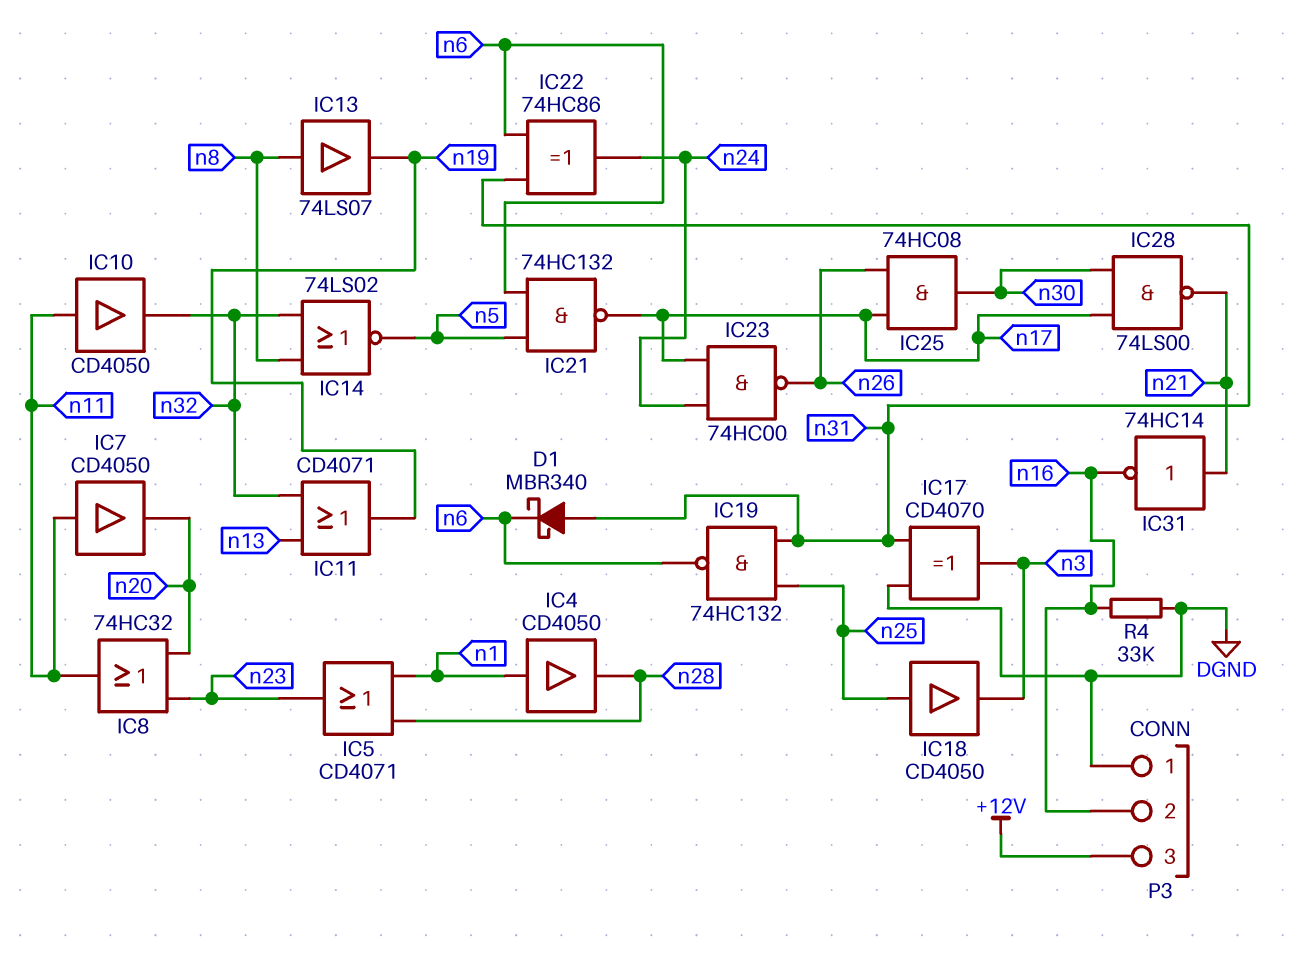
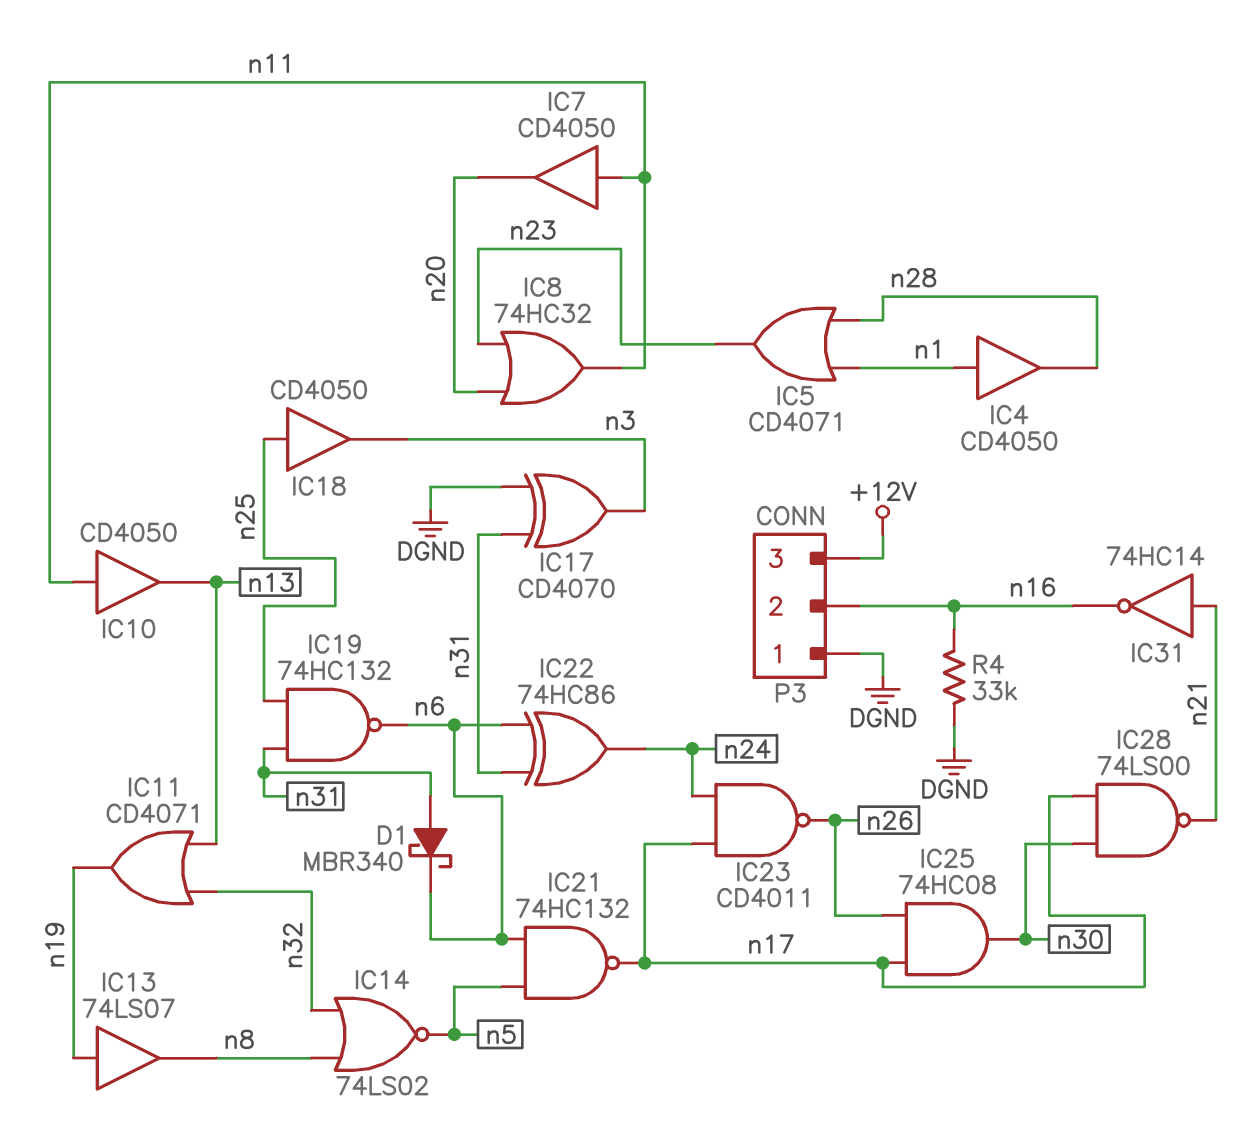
IC10: buffer CD4050 (in n11, out n32) -> buffer CD4050 (in n11, out n13)
IC13: buffer 74LS07 (in n8, out n19) -> buffer 74LS07 (in n19, out n8)
IC23: NAND 74HC00 (in n17, in n24, out n26) -> NAND CD4011 (in n17, in n24, out n26)

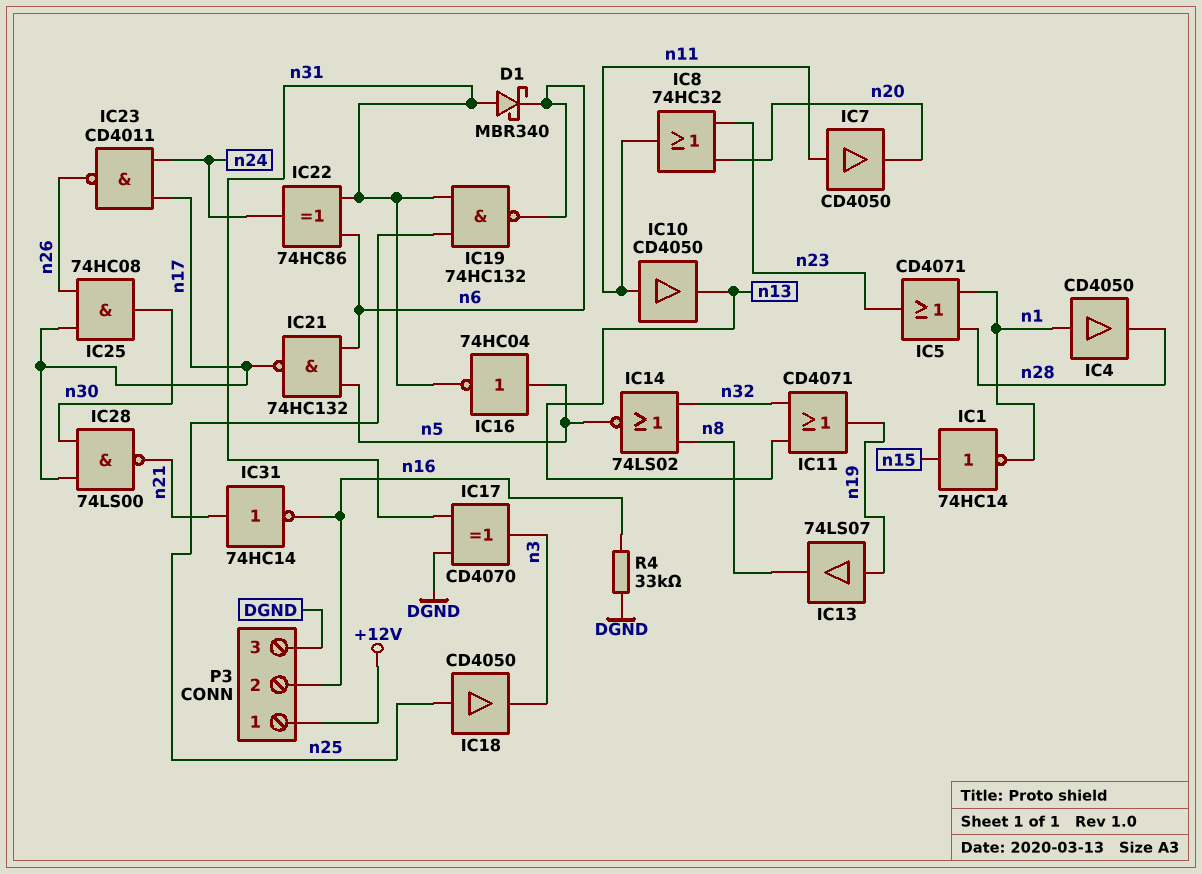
IC1: none -> NOT 74HC14 (in n15, out n1)
IC16: none -> NOT 74HC04 (in n5, out n31)
P3 pin 1: DGND -> +12V
P3 pin 3: +12V -> DGND

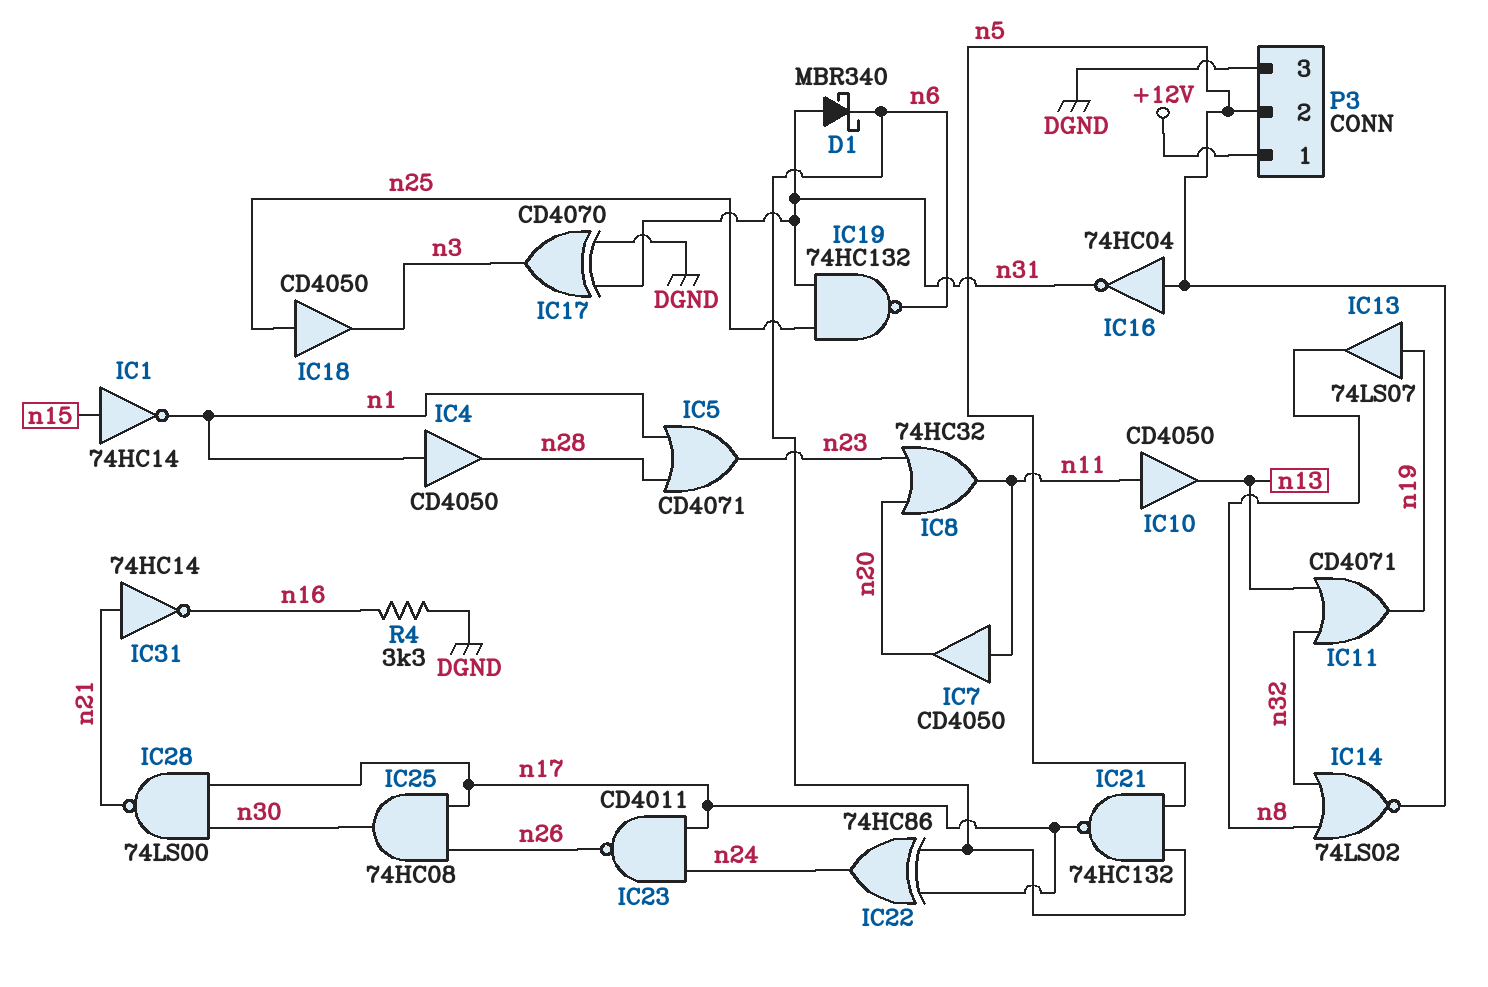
IC22: XOR 74HC86 (in n6, in n31, out n24) -> XOR 74HC86 (in n6, in n17, out n24)
P3 pin 2: n16 -> n5
R4: 33k (DGND, n16) -> 3.3k (DGND, n16)

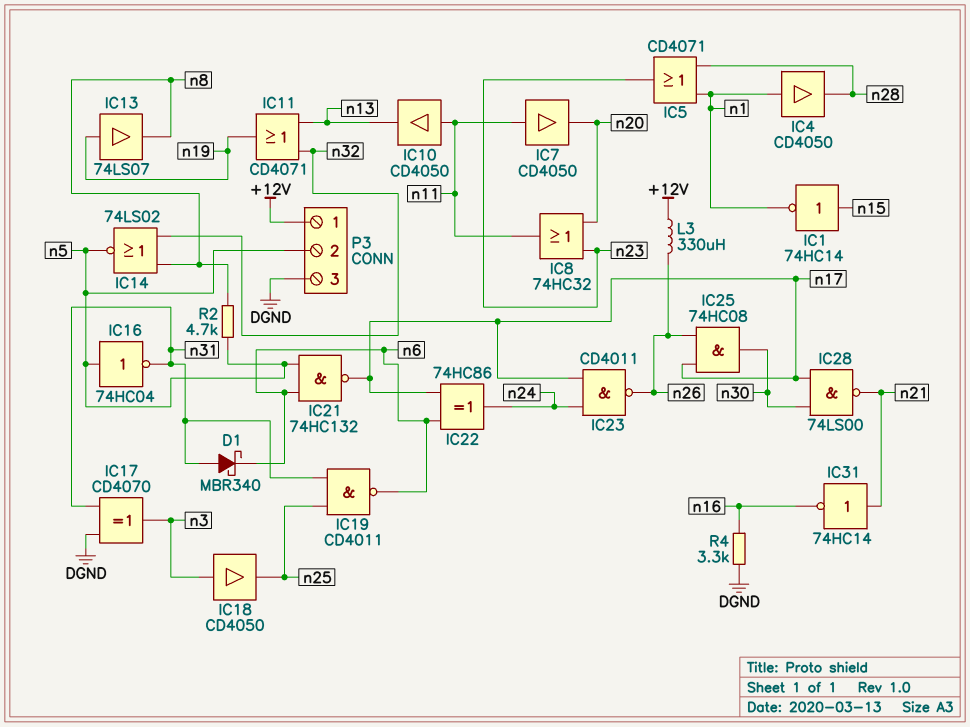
IC18: buffer CD4050 (in n25, out n3) -> buffer CD4050 (in n3, out n25)
IC19: NAND 74HC132 (in n25, in n31, out n6) -> NAND CD4011 (in n25, in n31, out n6)
L3: none -> 330uH (+12V, n26)
R2: none -> 4.7k (n5, n8)

